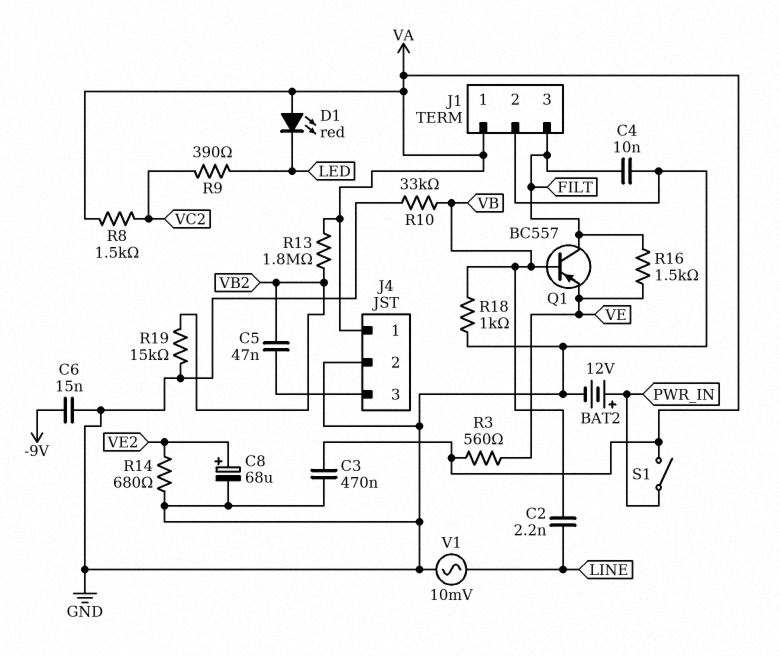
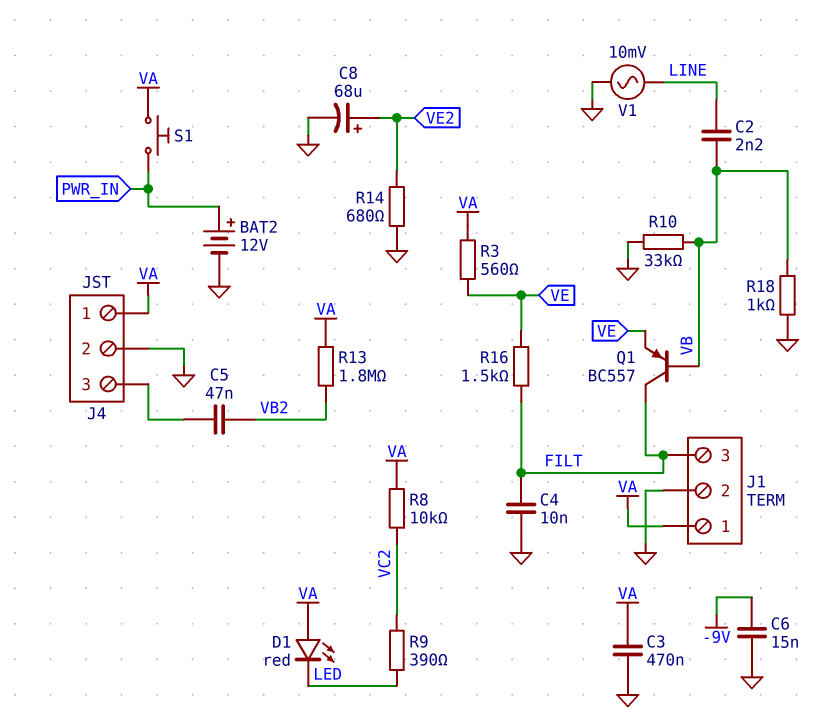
R8: 1.5k (VA, VC2) -> 10k (VA, VC2)
R19: 15k (GND, VB2) -> none
S1: switch (PWR_IN, VA) -> button (PWR_IN, VA)

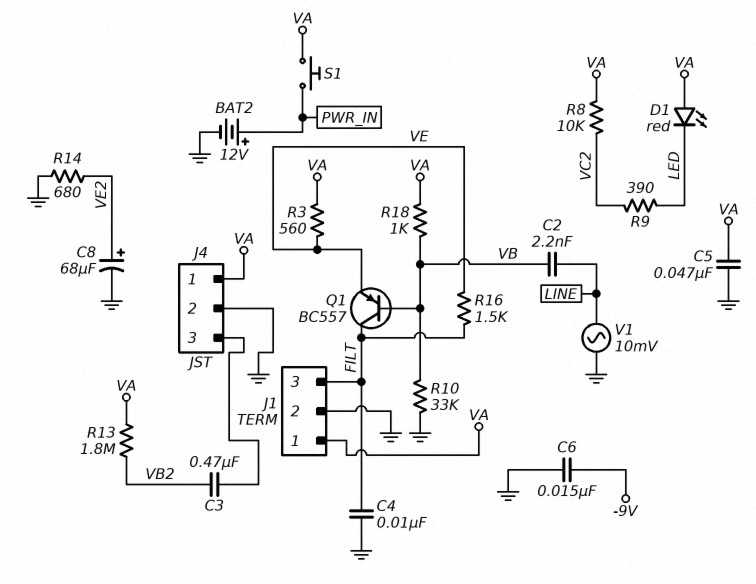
C3: 470nF (GND, VA) -> 470nF (J4/3, VB2)
C5: 47nF (J4/3, VB2) -> 47nF (GND, VA)
R18: 1k (GND, VB) -> 1k (VA, VB)

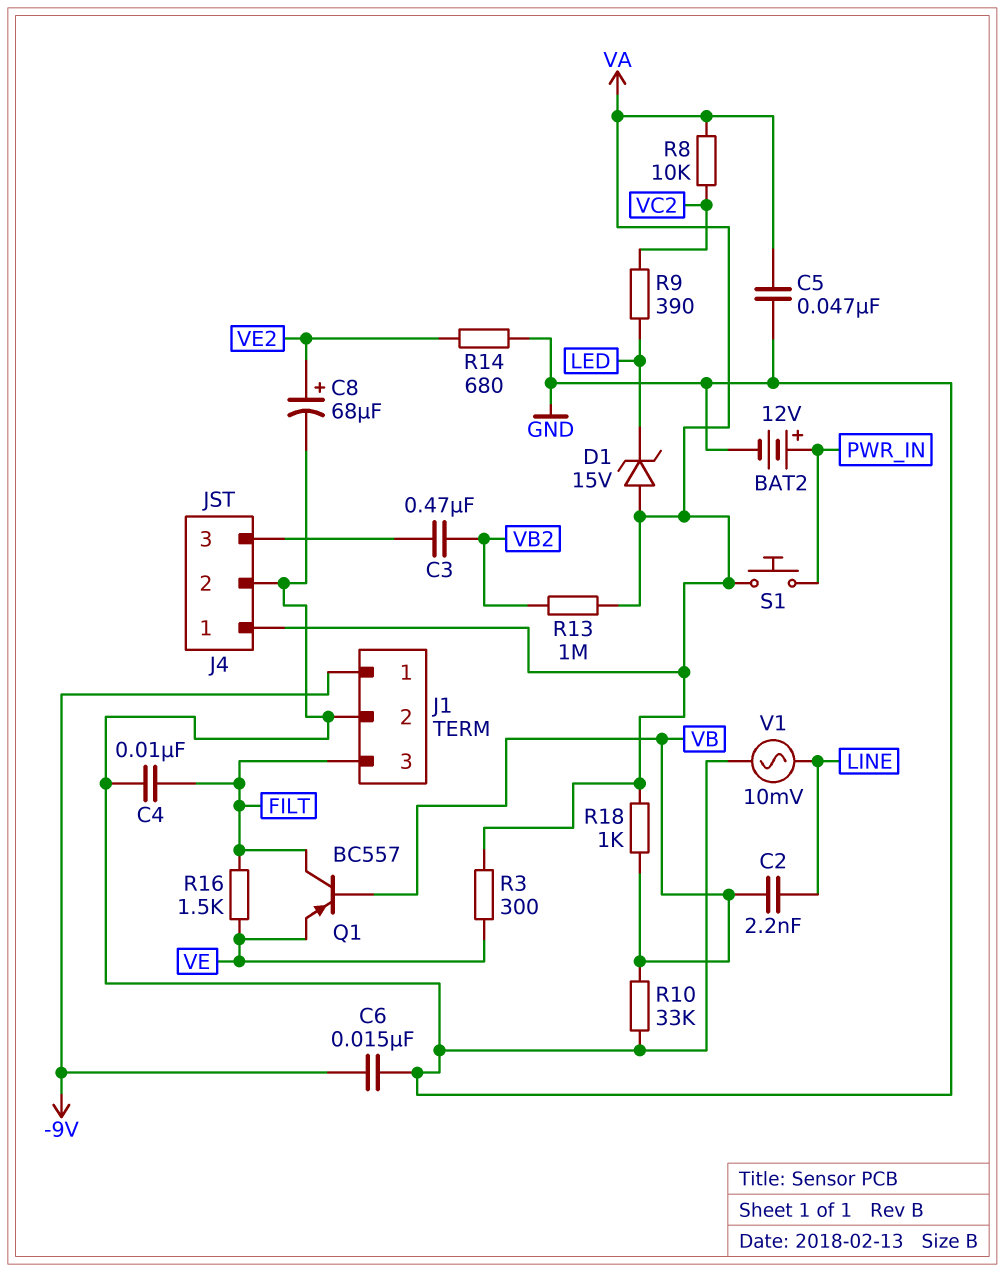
D1: LED red (A VA, K LED) -> zener 15V (A VA, K LED)
J1 pin 1: VA -> -9V
R3: 560 (VA, VE) -> 300 (VA, VE)
R13: 1.8M (VA, VB2) -> 1M (VA, VB2)

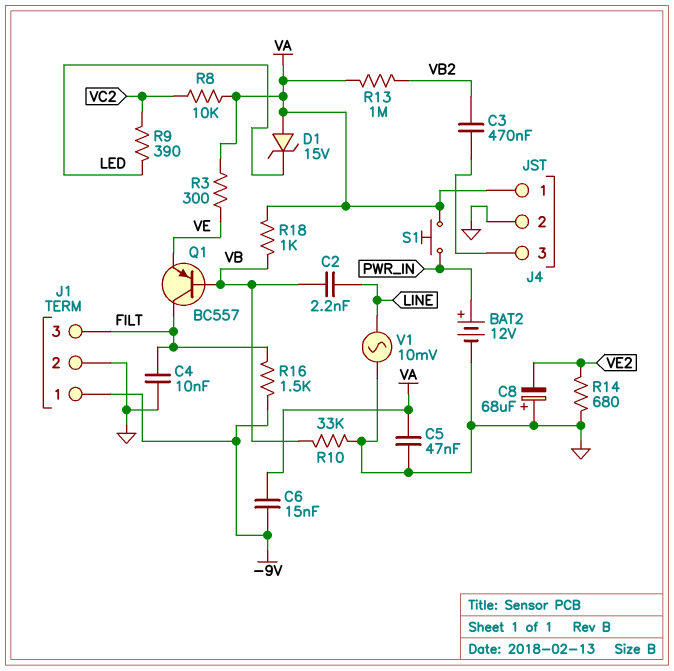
C6: 15nF (-9V, GND) -> 15nF (-9V, VA)
C8: 68uF (plus VE2, minus GND) -> 68uF (plus GND, minus VE2)
R16: 1.5k (FILT, VE) -> 1.5k (-9V, FILT)

